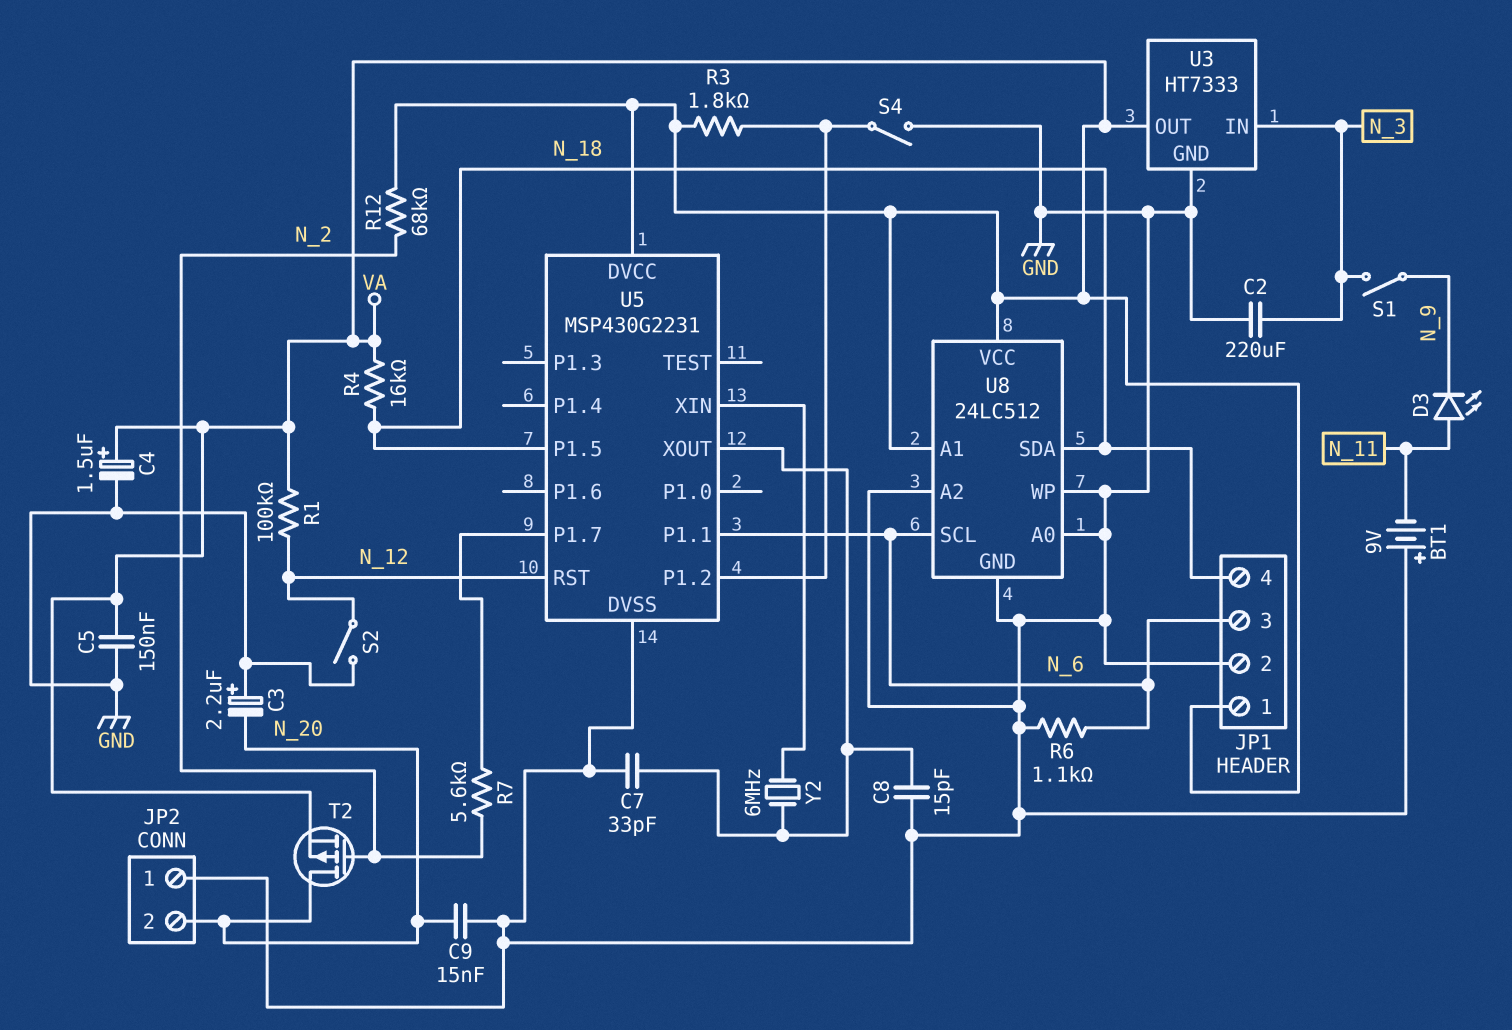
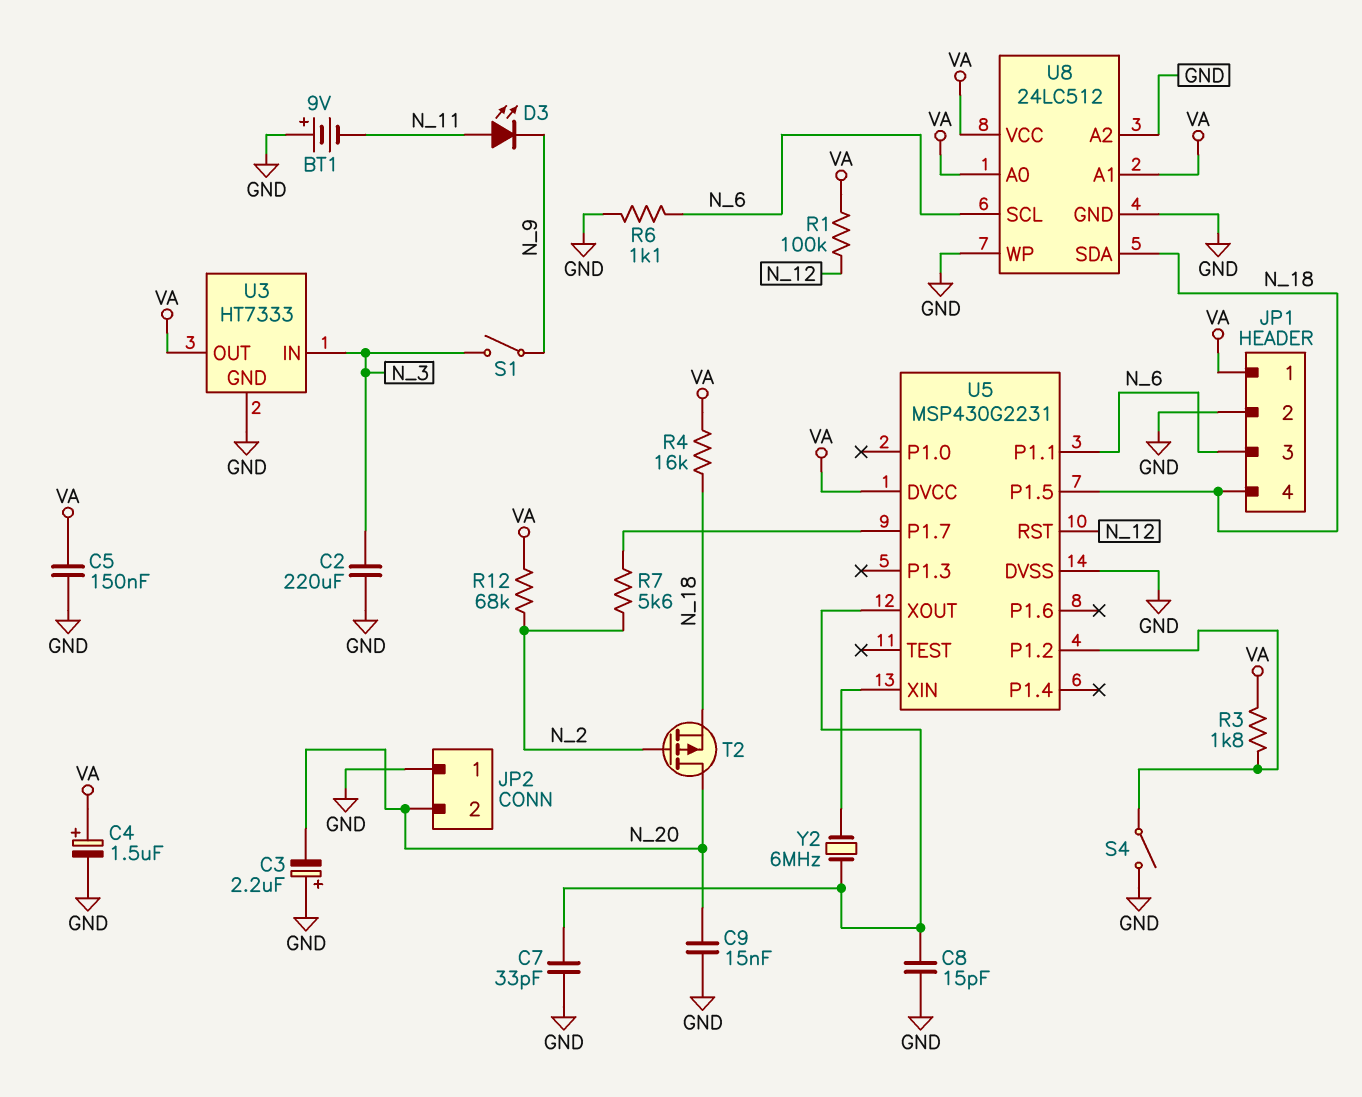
S2: switch (GND, N_12) -> none
T2: PMOS (G N_2, D N_20, S VA) -> PMOS (G N_2, D N_20, S N_18)
U8 pin A0: GND -> VA

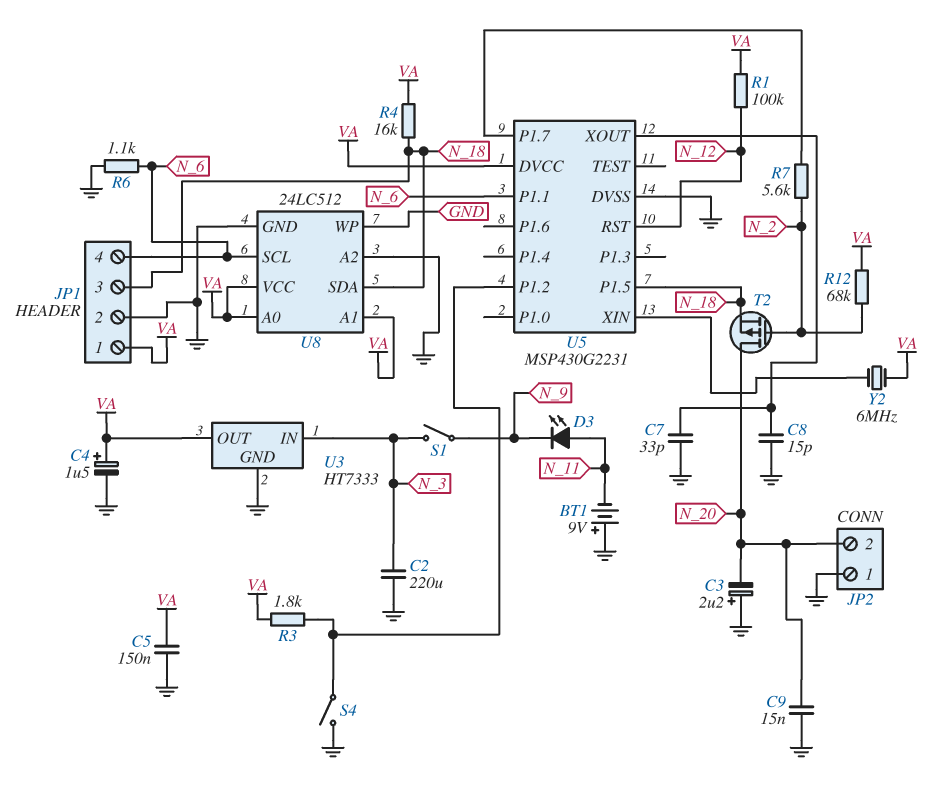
JP1 pin 3: N_6 -> N_18
JP1 pin 4: N_18 -> N_6
Y2: 6MHz (U5/XIN, U5/XOUT) -> 6MHz (U5/XIN, VA)

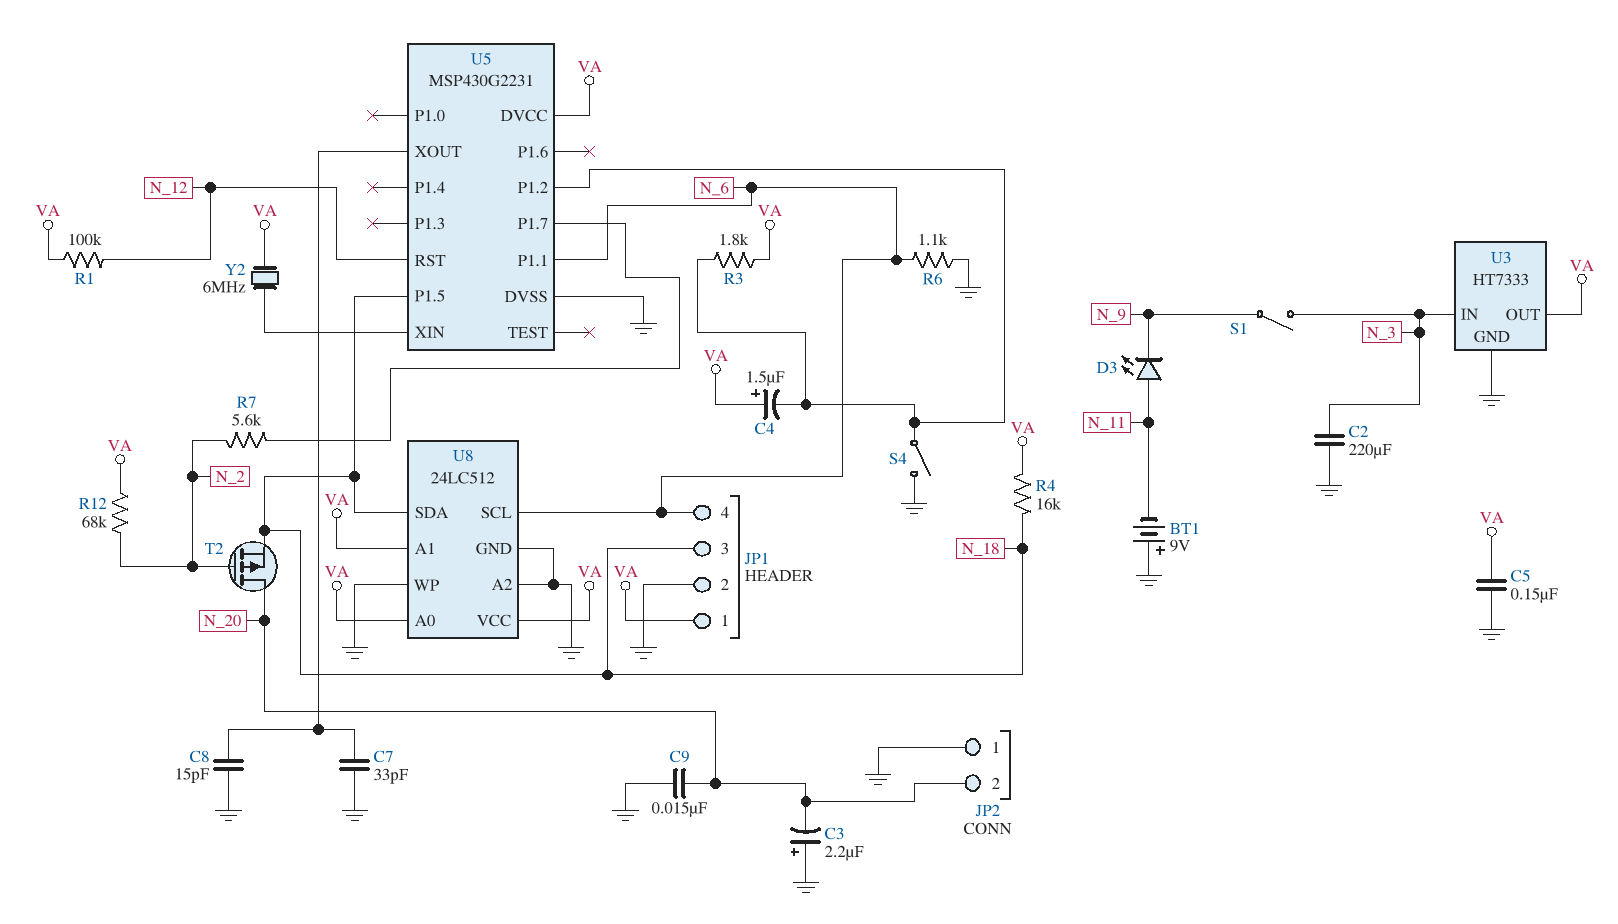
C4: 1.5uF (plus VA, minus GND) -> 1.5uF (plus VA, minus U5/P1.2)

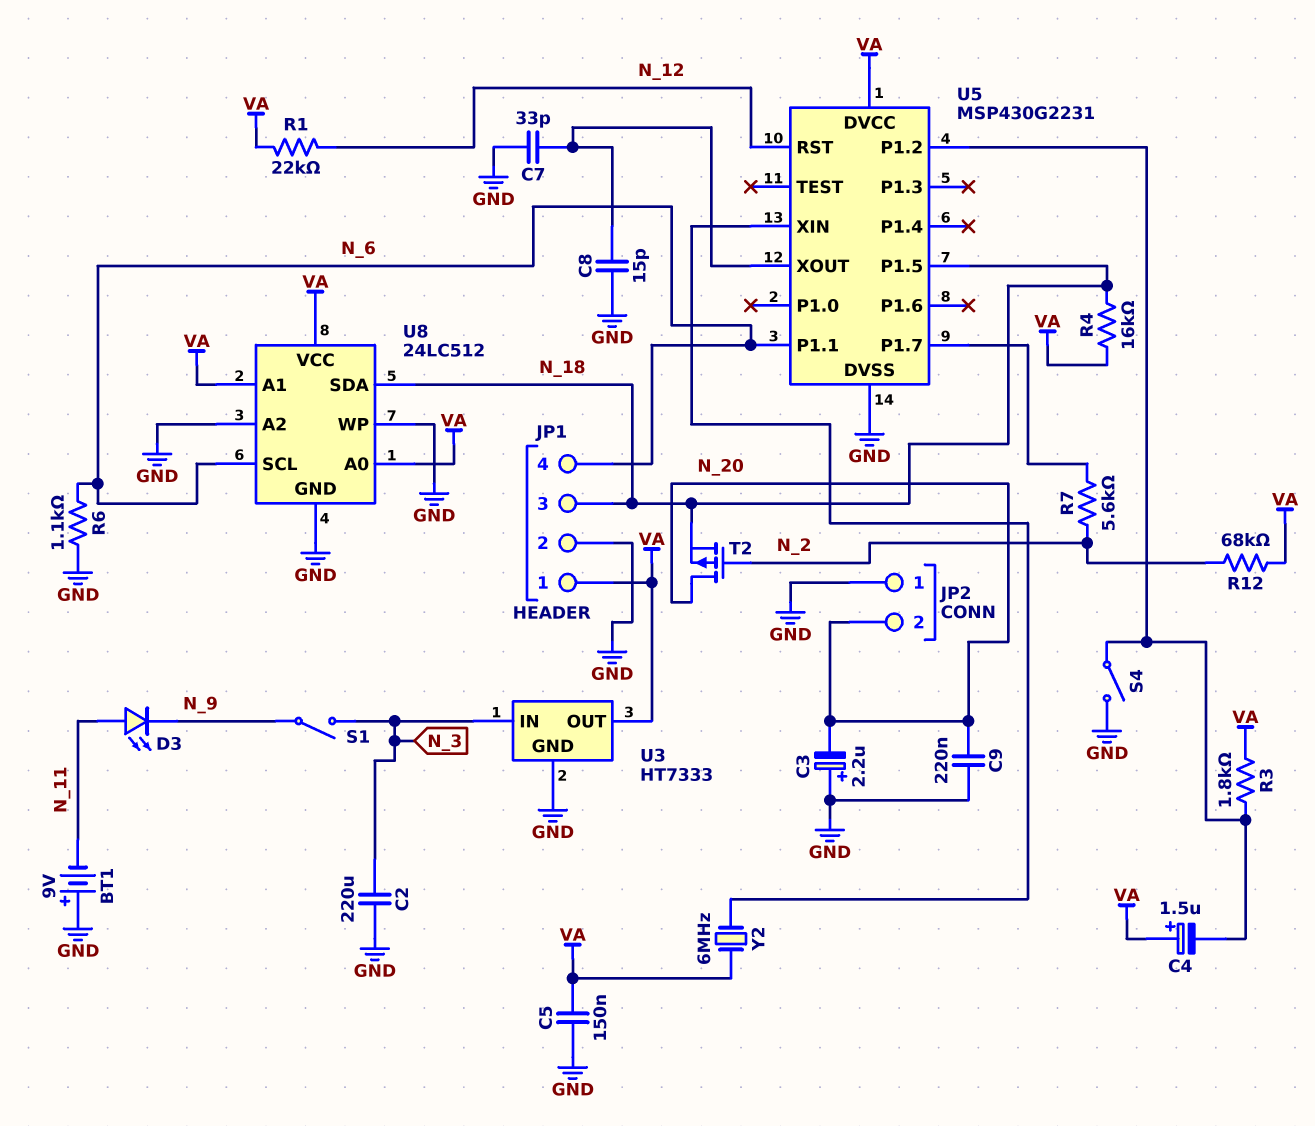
C9: 15nF (GND, N_20) -> 220nF (GND, N_20)
R1: 100k (N_12, VA) -> 22k (N_12, VA)

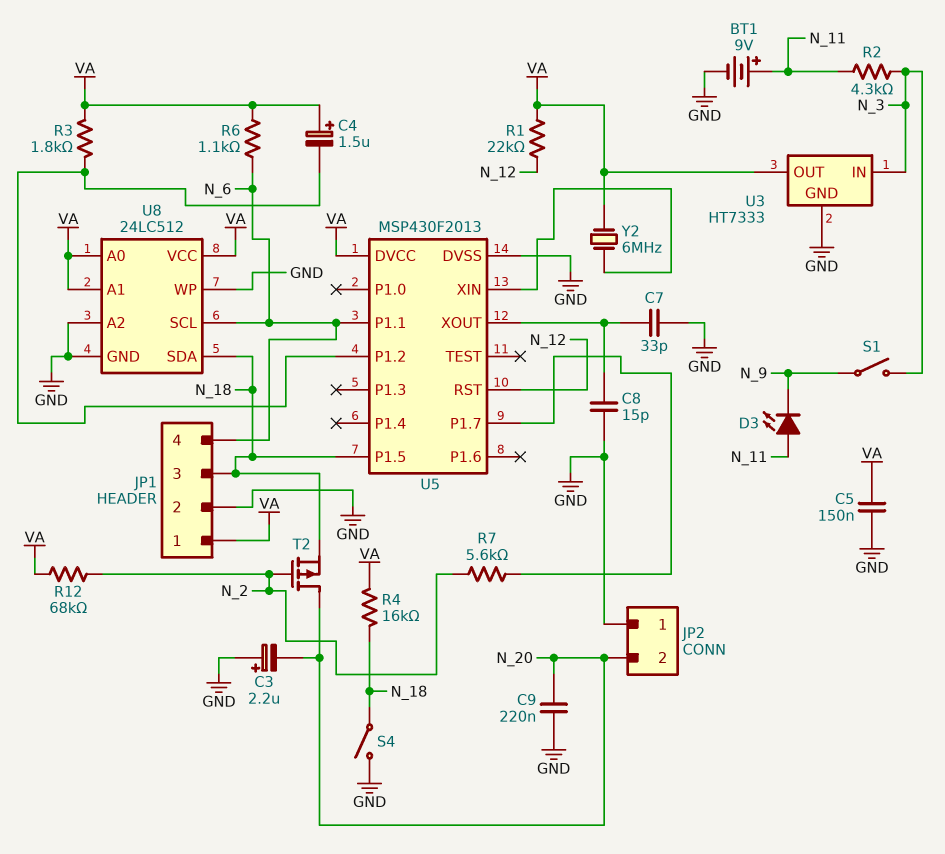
BT1: 9V (plus GND, minus N_11) -> 9V (plus N_11, minus GND)
C2: 220uF (GND, N_3) -> none
R2: none -> 4.3k (N_3, N_11)
R6: 1.1k (GND, N_6) -> 1.1k (N_6, VA)
S4: switch (GND, U5/P1.2) -> switch (GND, N_18)
U5: MSP430G2231 -> MSP430F2013

